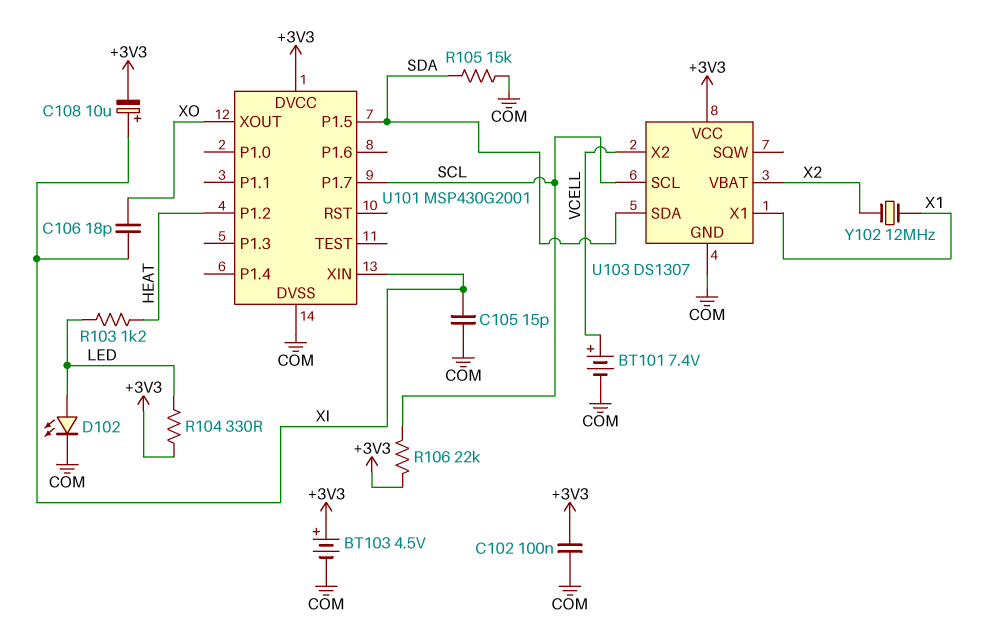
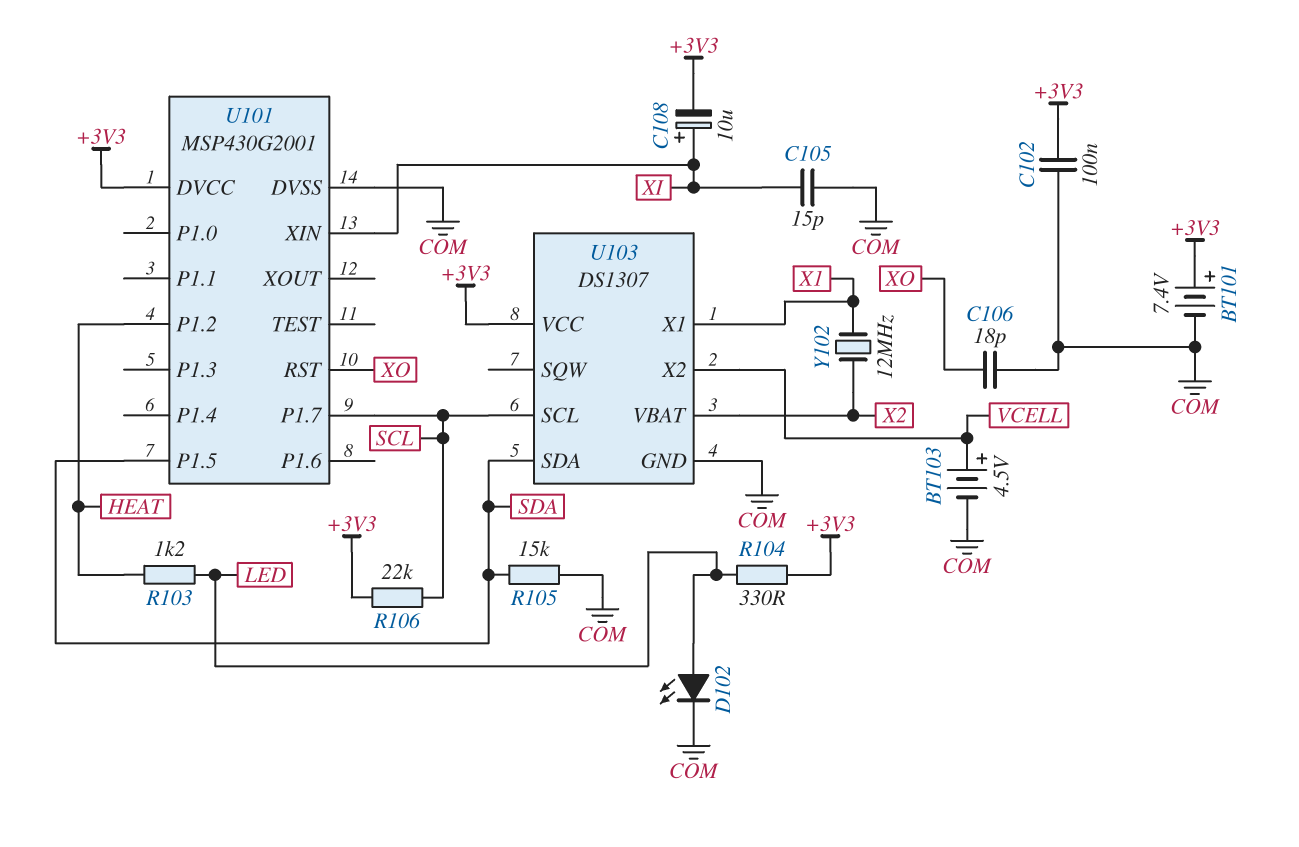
BT101: 7.4V (plus VCELL, minus COM) -> 7.4V (plus +3V3, minus COM)
BT103: 4.5V (plus +3V3, minus COM) -> 4.5V (plus VCELL, minus COM)
C106: 18pF (XI, XO) -> 18pF (COM, XO)
U101 pin RST: none -> XO
U101 pin XOUT: XO -> none

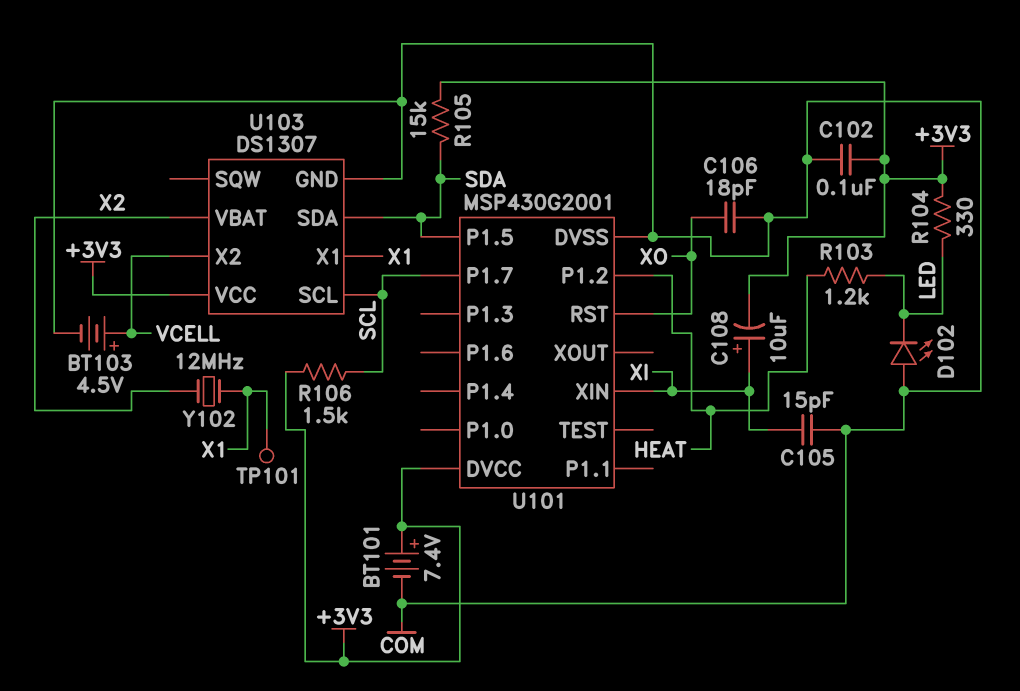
D102: LED (A LED, K COM) -> LED (A COM, K LED)
R105: 15k (COM, SDA) -> 15k (+3V3, SDA)
R106: 22k (+3V3, SCL) -> 1.5k (+3V3, SCL)
TP101: none -> test point (X1)

